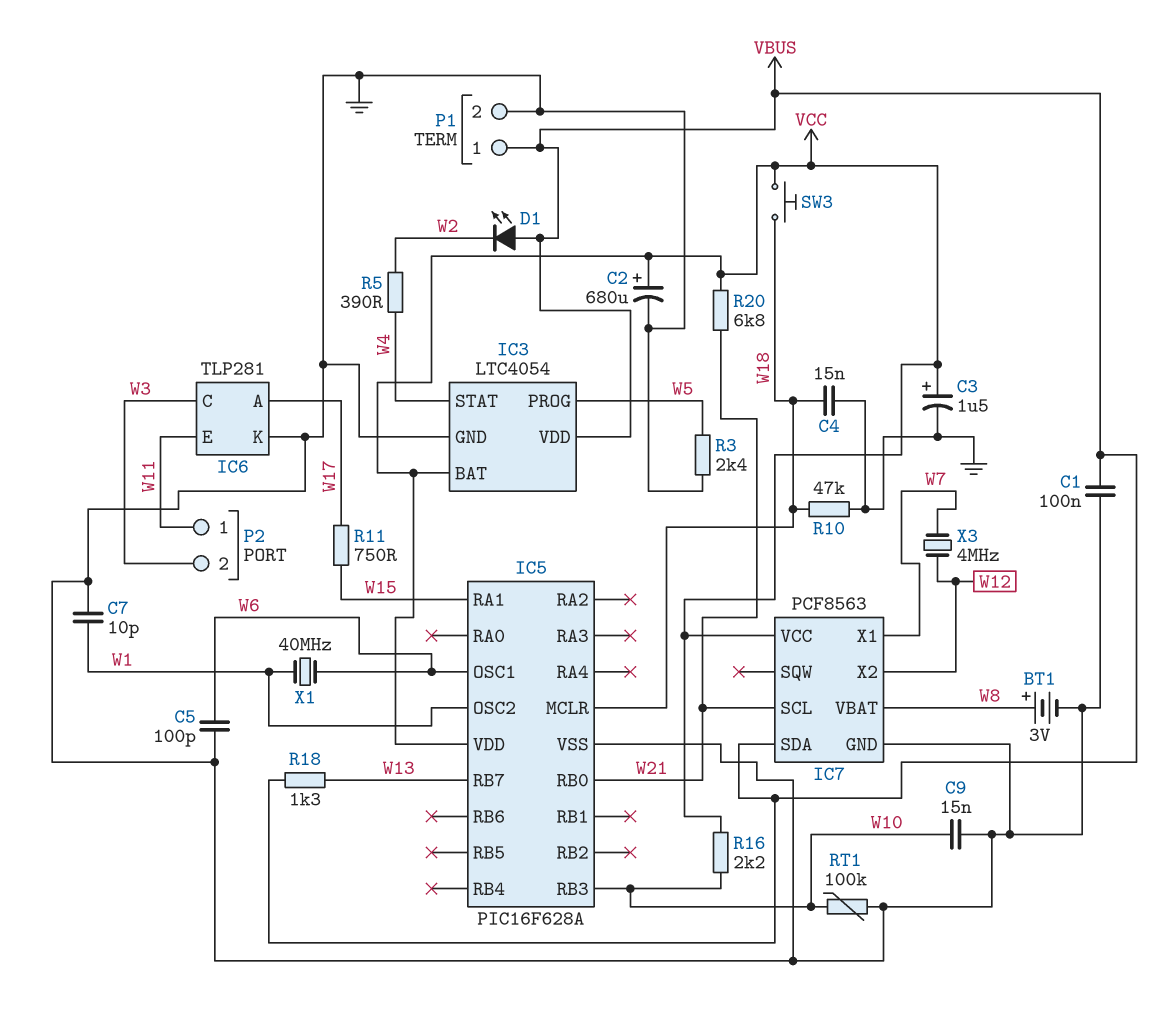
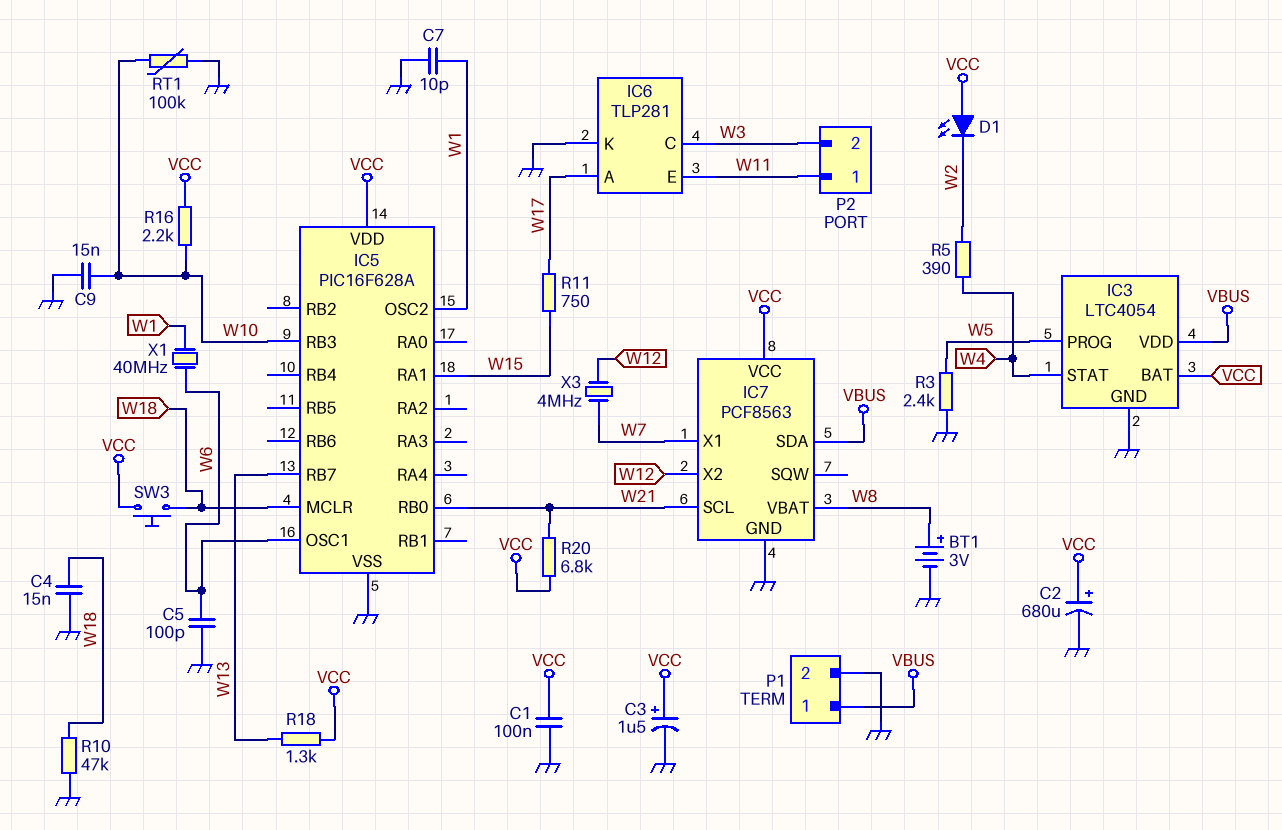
C1: 100nF (GND, VBUS) -> 100nF (GND, VCC)
D1: LED (A VBUS, K W2) -> LED (A VCC, K W2)
R18: 1.3k (VBUS, W13) -> 1.3k (VCC, W13)

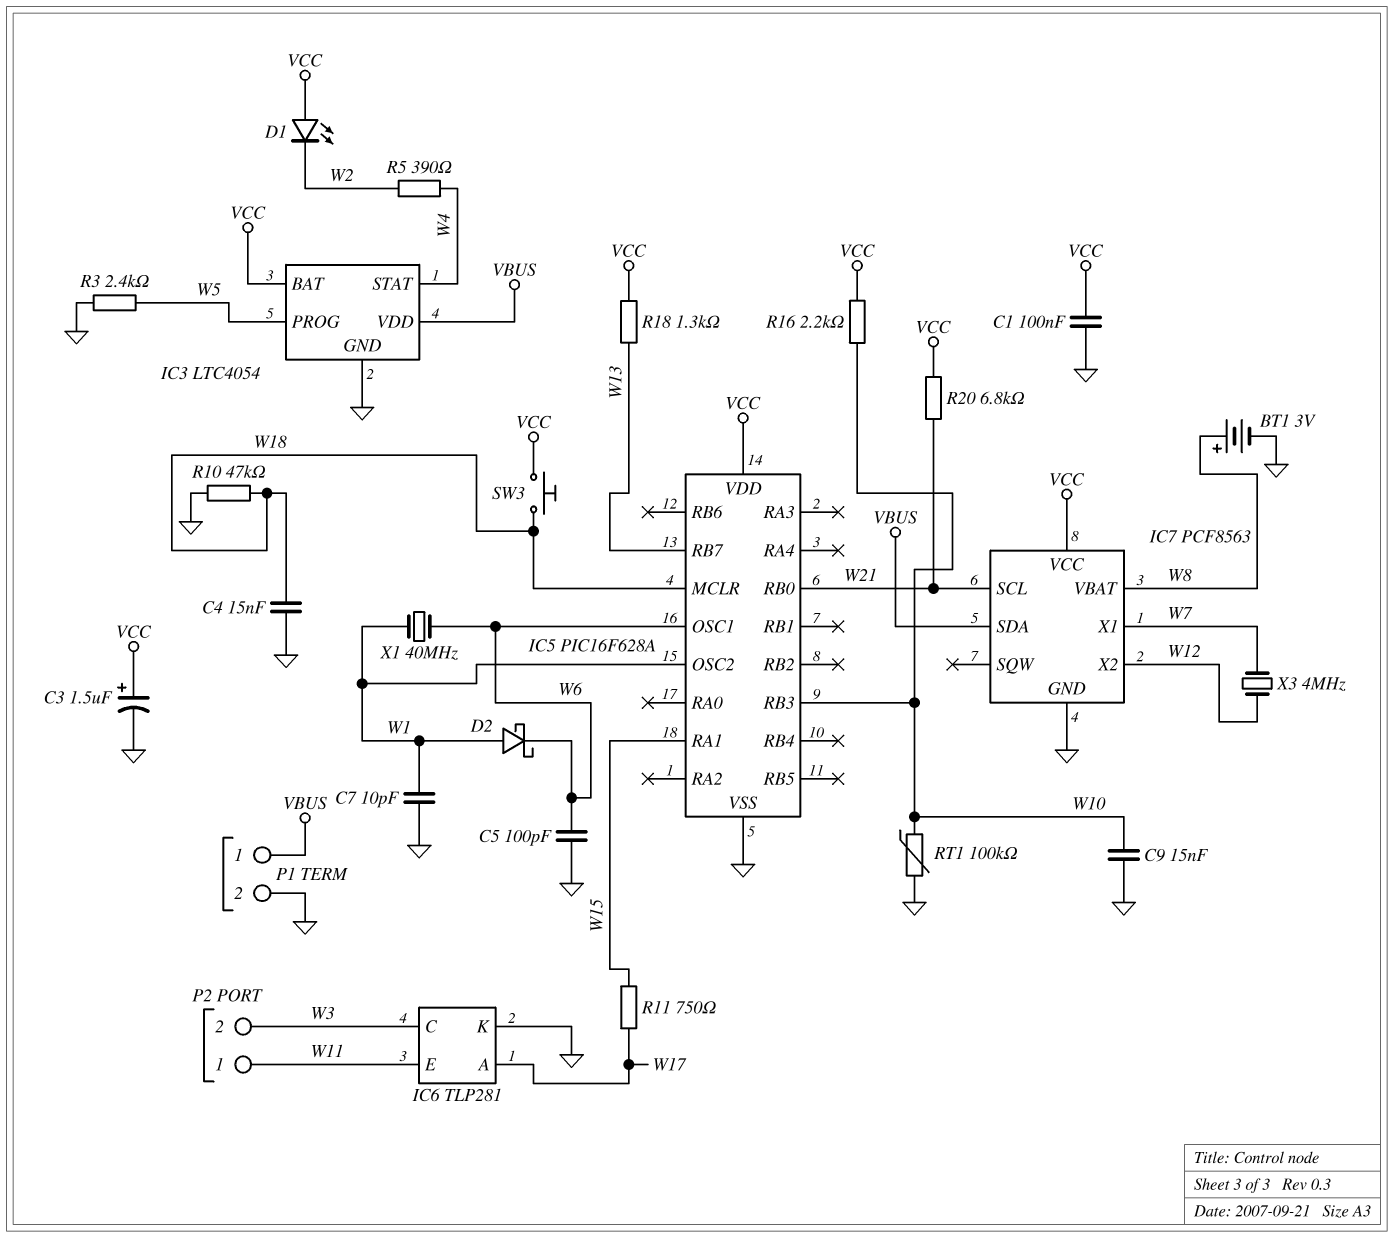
C2: 680uF (plus VCC, minus GND) -> none
D2: none -> schottky (A W1, K W6)

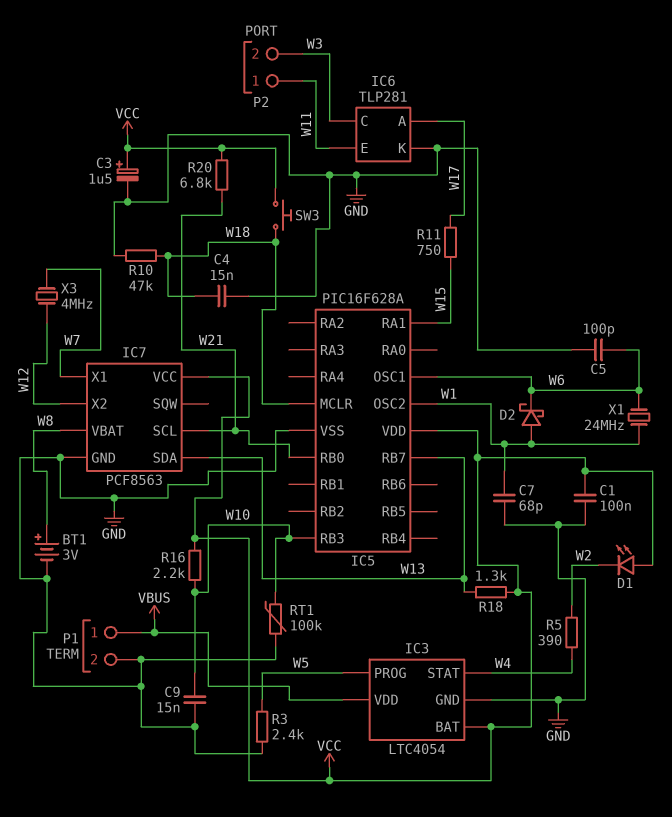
C7: 10pF (GND, W1) -> 68pF (GND, W1)
IC7 pin SDA: VBUS -> W13
X1: 40MHz (W1, W6) -> 24MHz (W1, W6)

